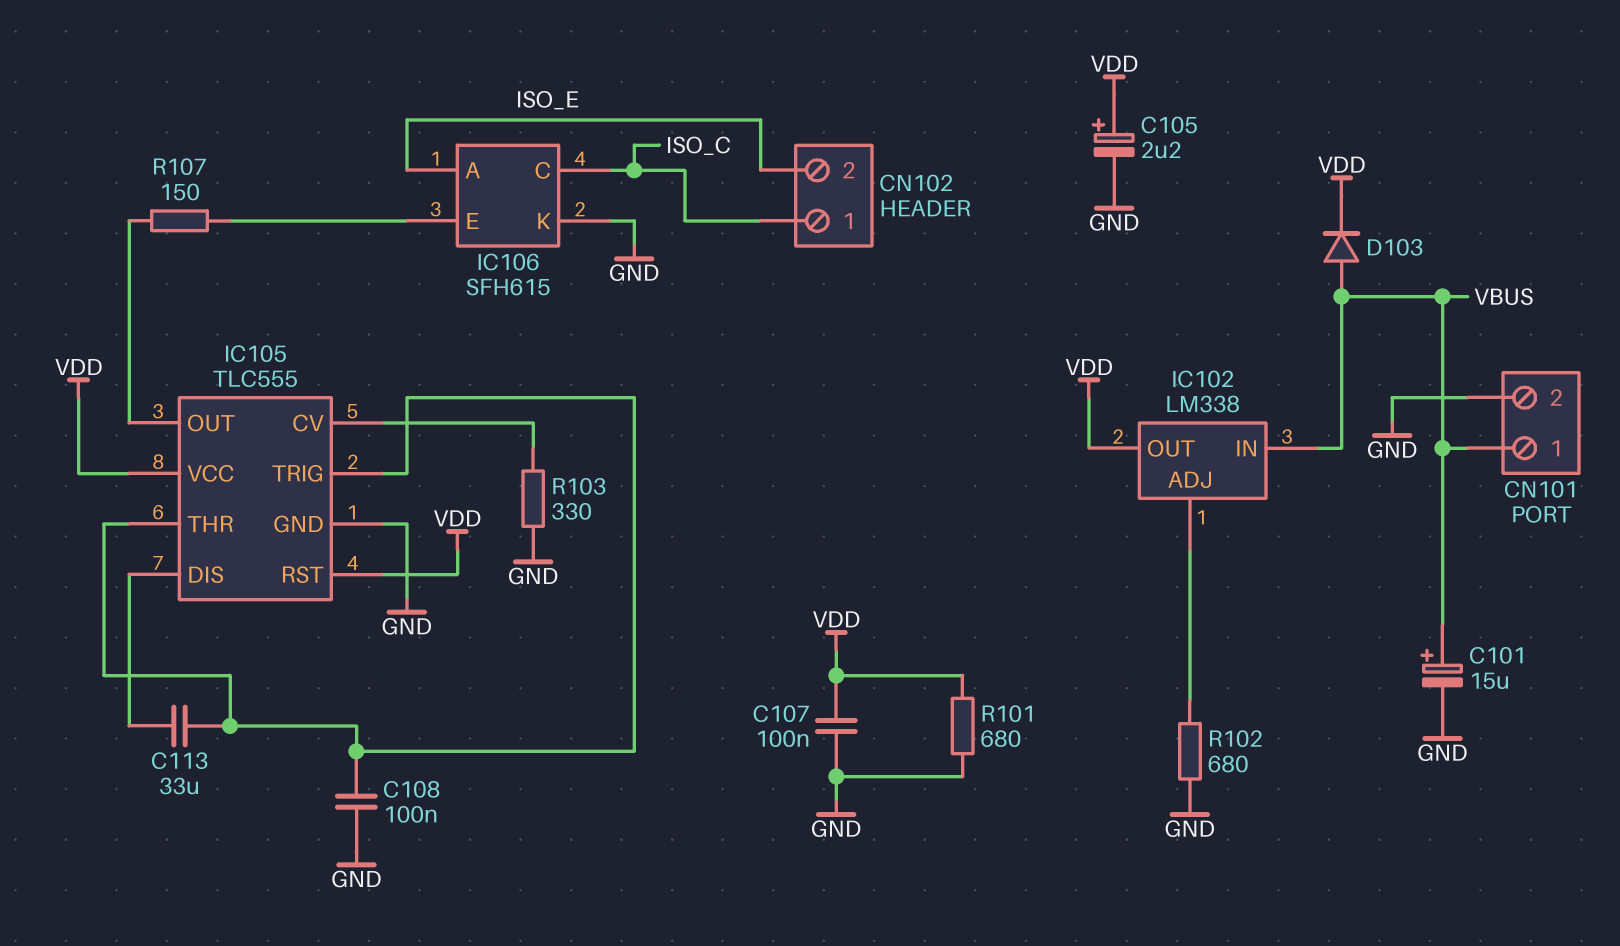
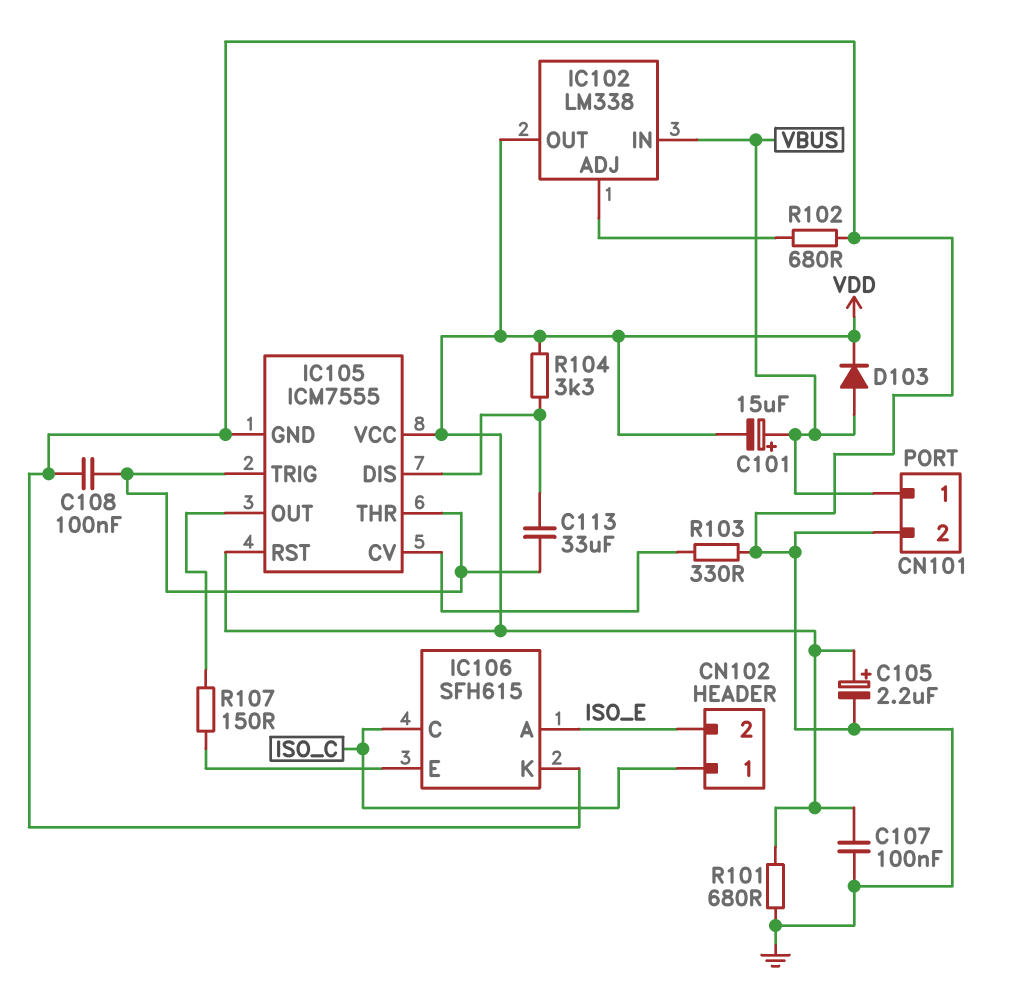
C101: 15uF (plus VBUS, minus GND) -> 15uF (plus VBUS, minus VDD)
IC105: TLC555 -> ICM7555
R104: none -> 3.3k (IC105/DIS, VDD)

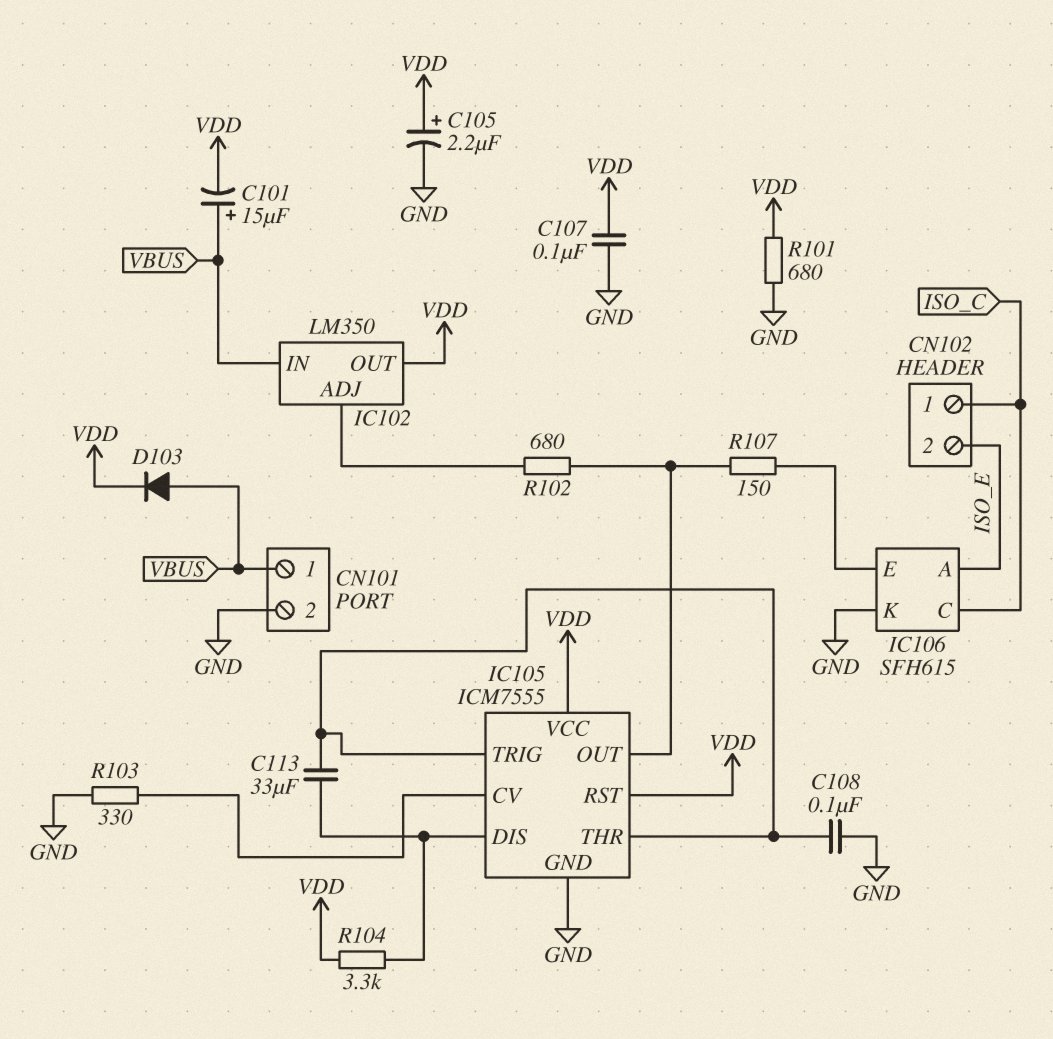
IC102: LM338 -> LM350
R102: 680 (GND, IC102/ADJ) -> 680 (IC102/ADJ, IC105/OUT)

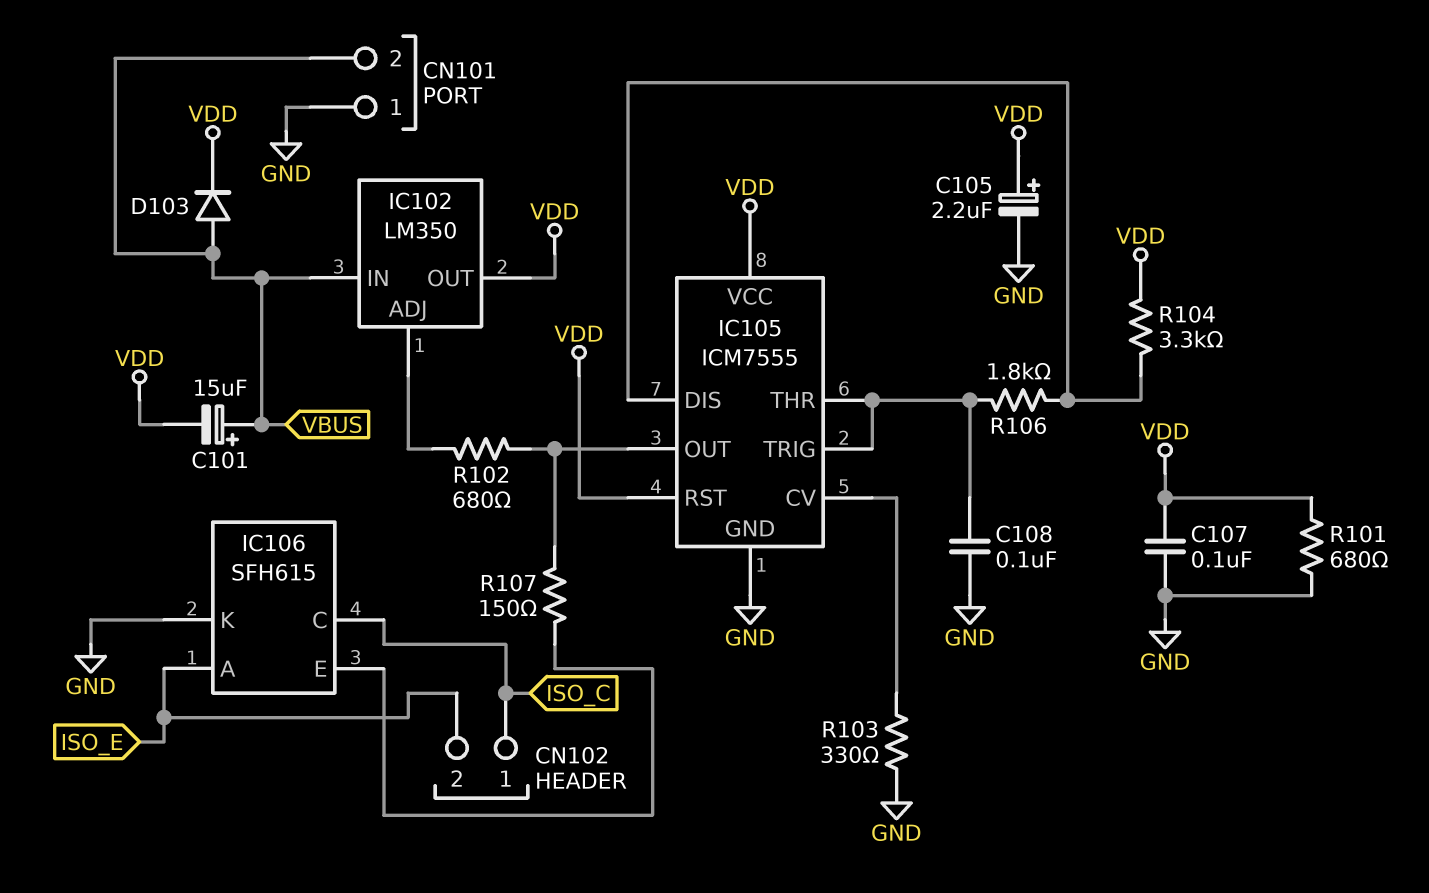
C113: 33uF (IC105/DIS, IC105/THR) -> none
CN101 pin 1: VBUS -> GND
CN101 pin 2: GND -> VBUS
R106: none -> 1.8k (IC105/DIS, IC105/THR)

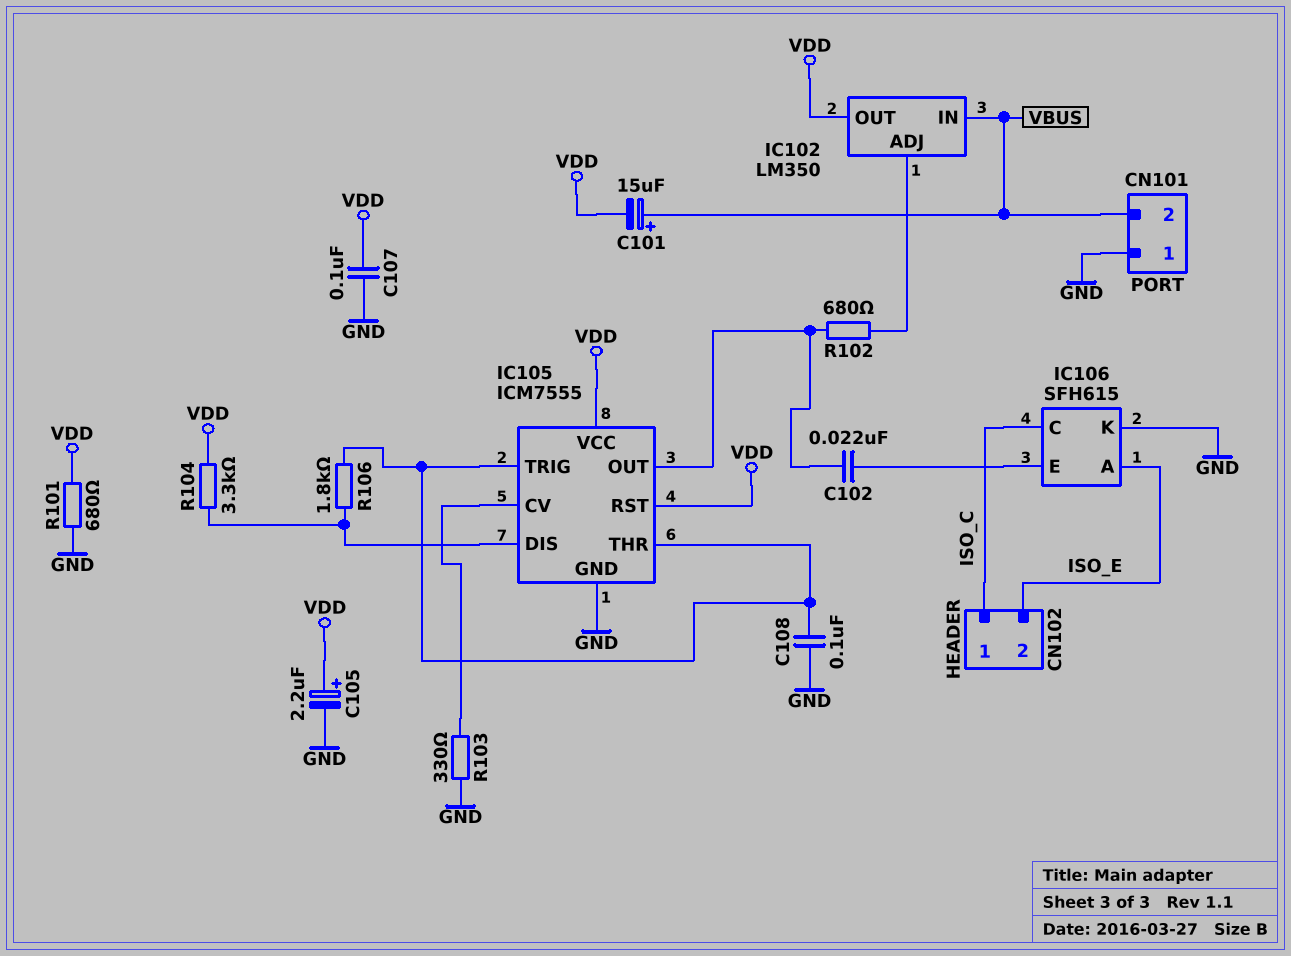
C102: none -> 22nF (IC105/OUT, IC106/E)
D103: diode (A VBUS, K VDD) -> none
R107: 150 (IC105/OUT, IC106/E) -> none

